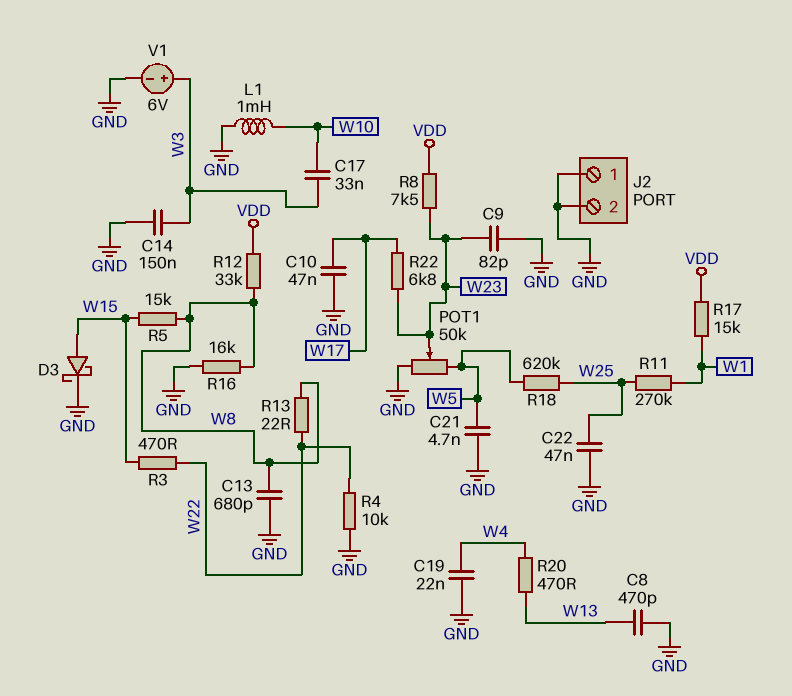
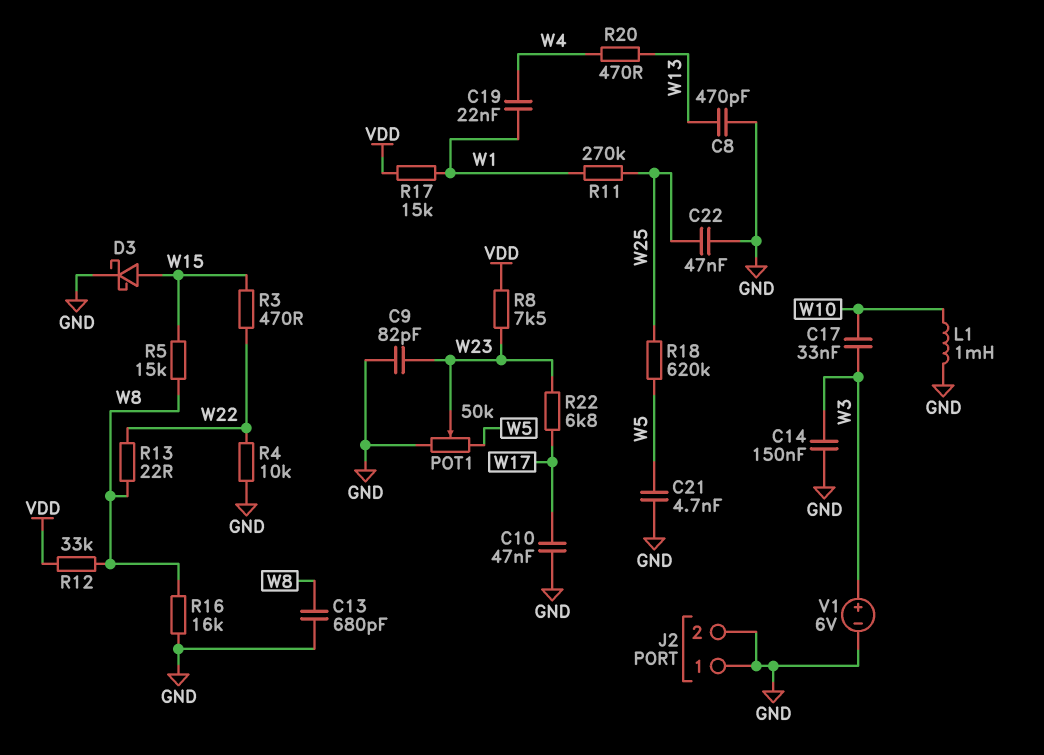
C19: 22nF (GND, W4) -> 22nF (W1, W4)

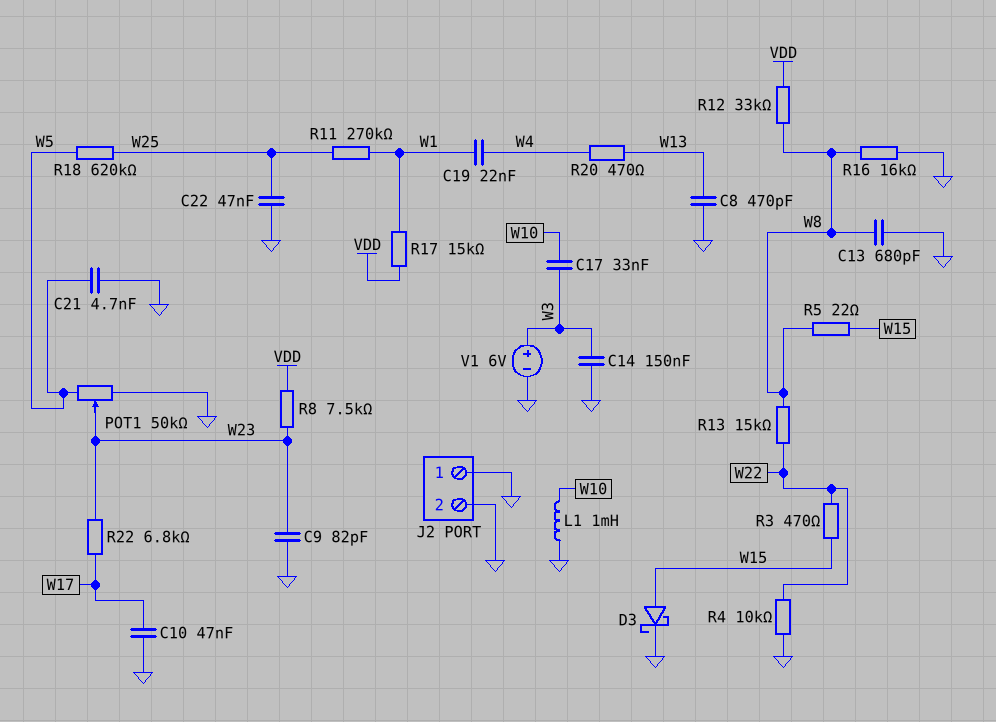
R5: 15k (W8, W15) -> 22 (W8, W15)
R13: 22 (W8, W22) -> 15k (W8, W22)

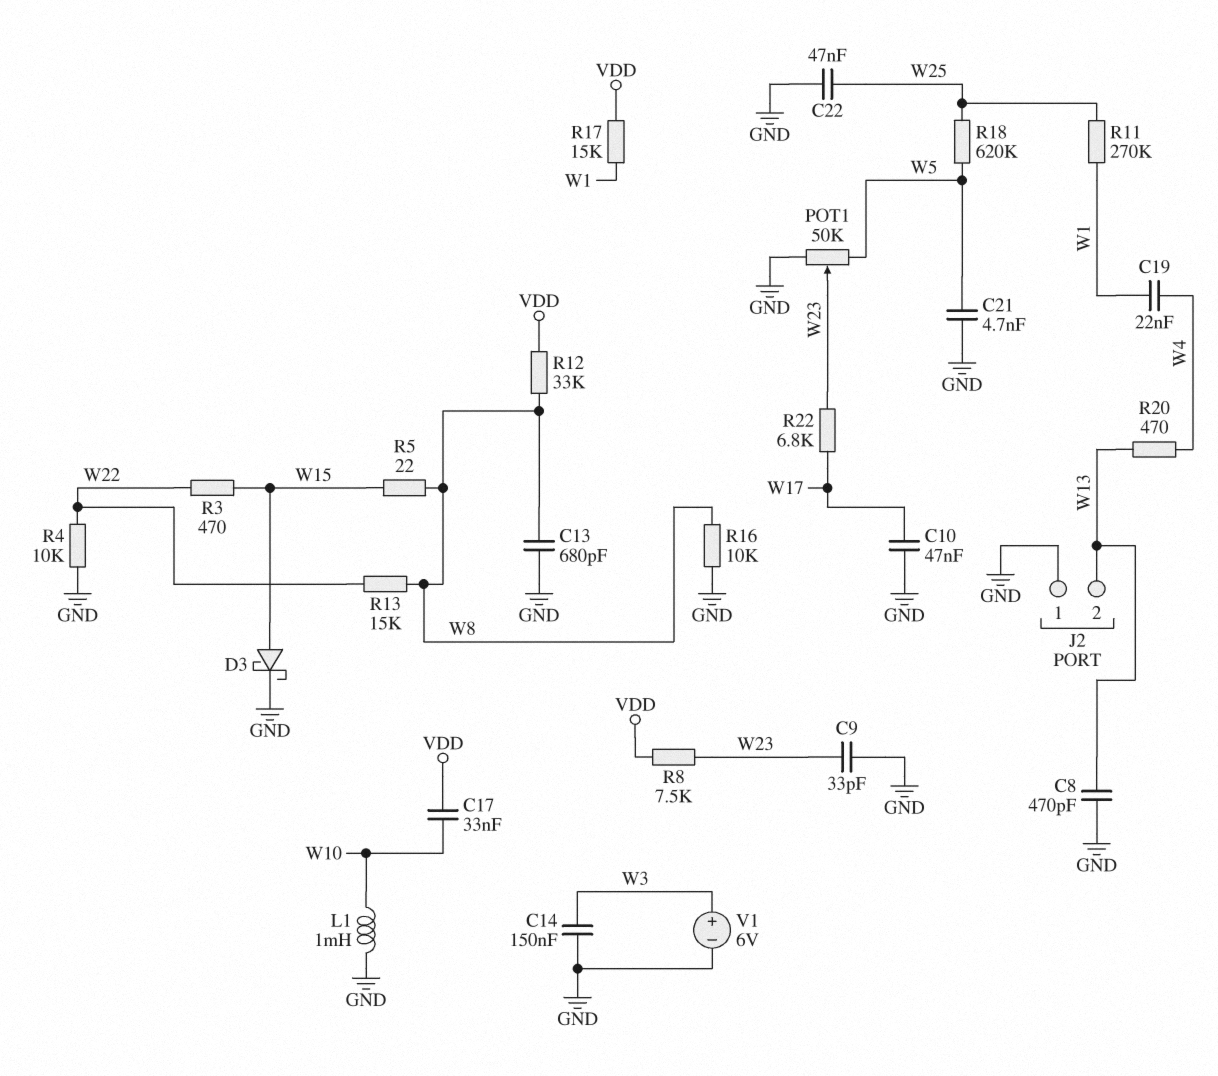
C9: 82pF (GND, W23) -> 33pF (GND, W23)
C17: 33nF (W3, W10) -> 33nF (VDD, W10)
J2 pin 2: GND -> W13
R16: 16k (GND, W8) -> 10k (GND, W8)

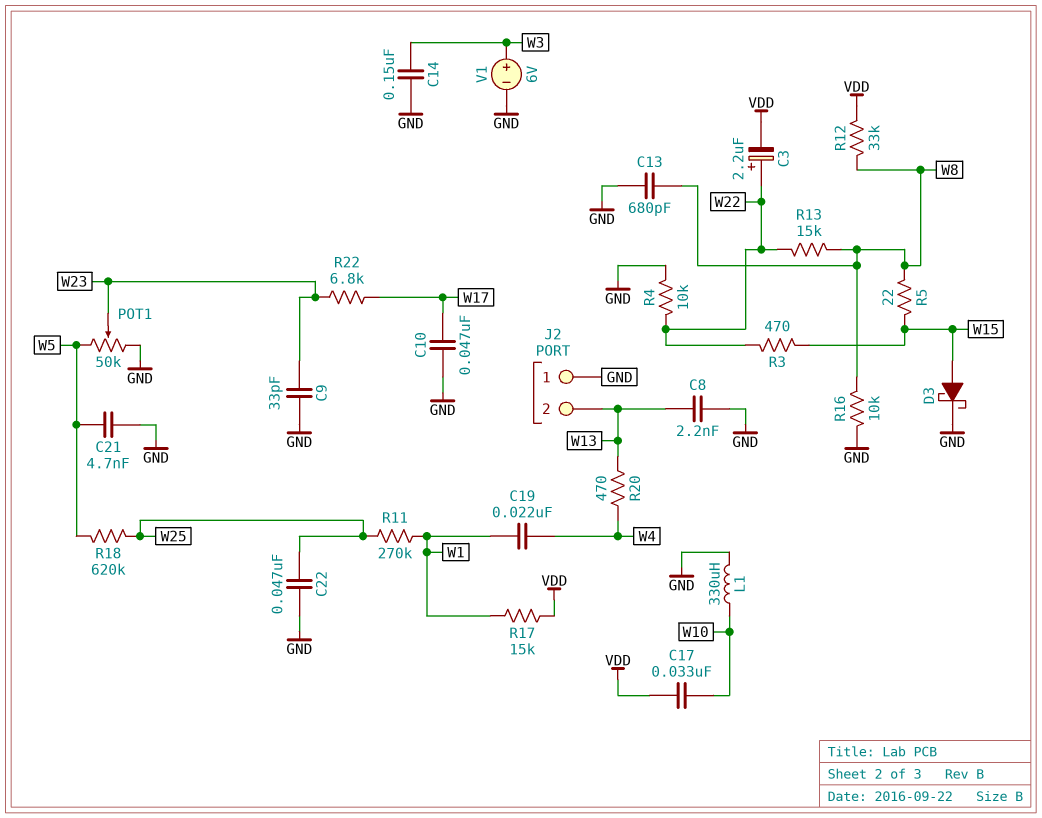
C3: none -> 2.2uF (plus W22, minus VDD)
C8: 470pF (GND, W13) -> 2.2nF (GND, W13)
L1: 1mH (GND, W10) -> 330uH (GND, W10)
R8: 7.5k (VDD, W23) -> none

